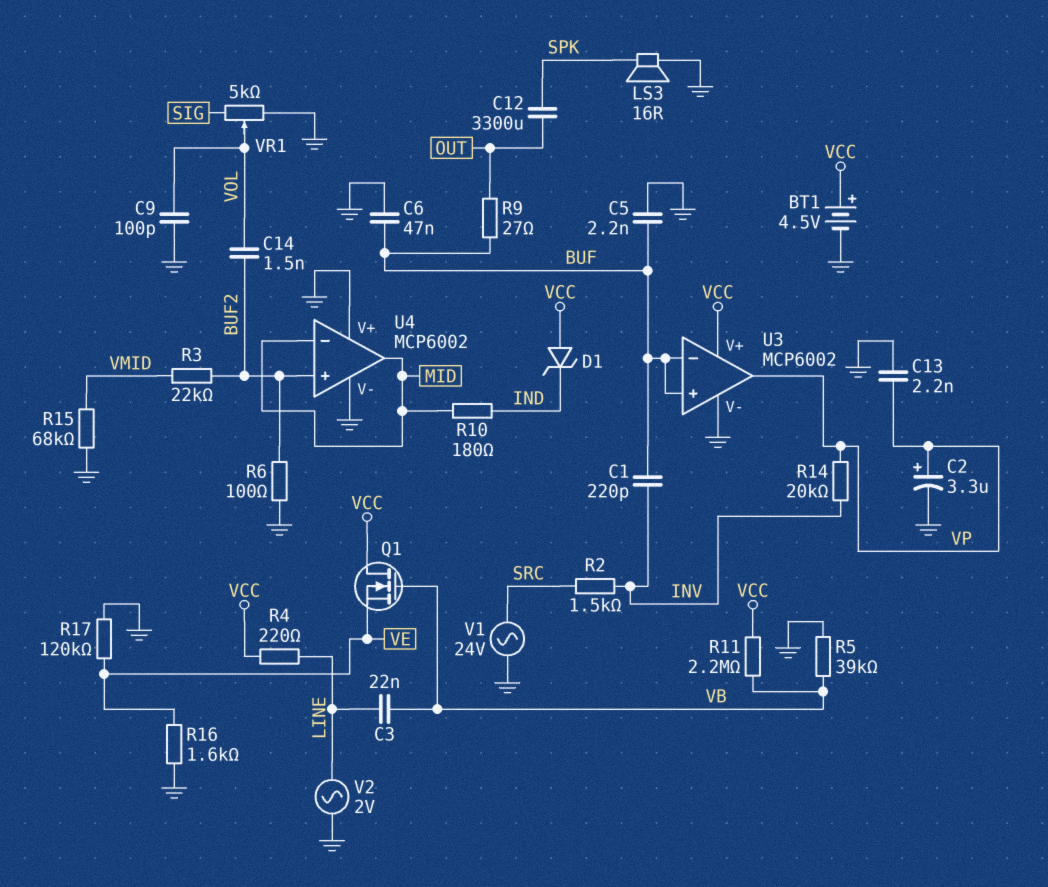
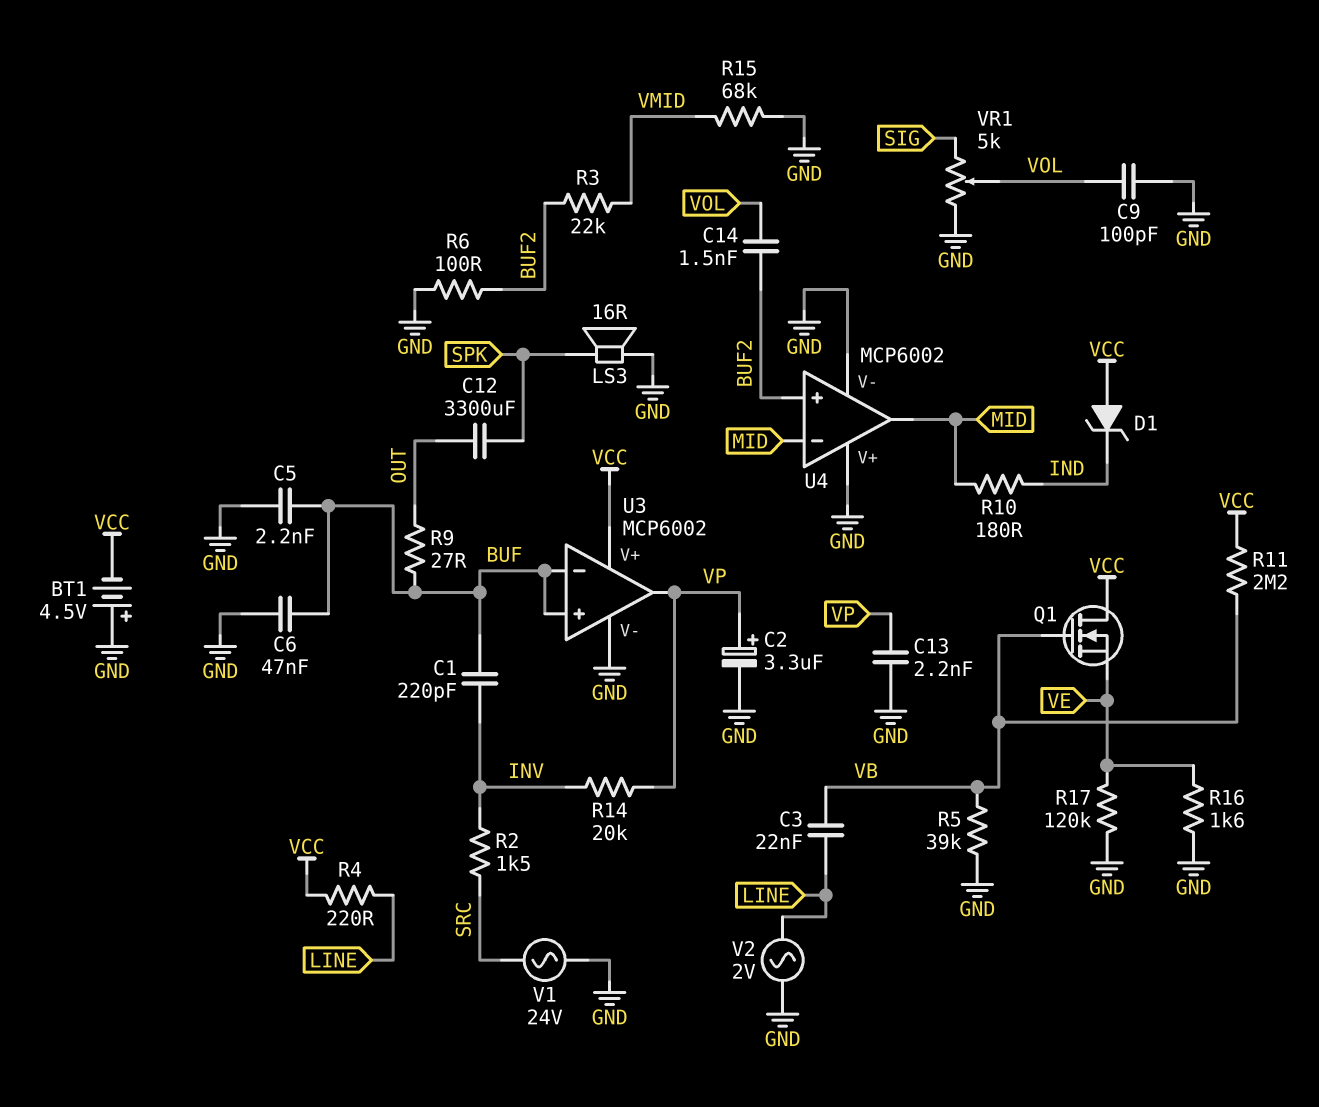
BT1: 4.5V (plus VCC, minus GND) -> 4.5V (plus GND, minus VCC)

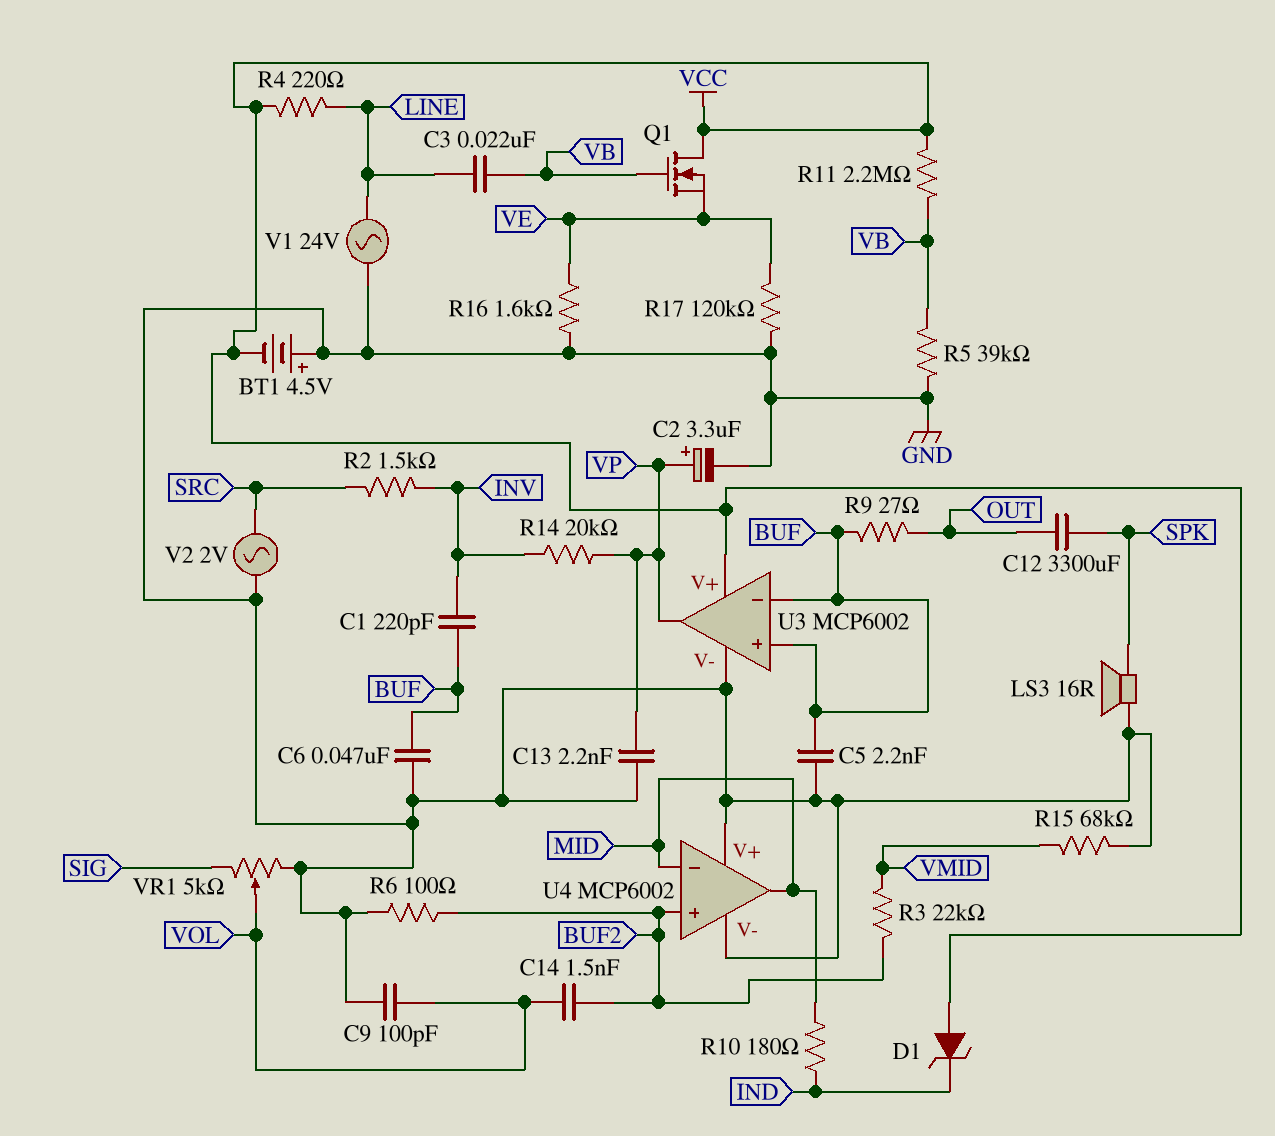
V1: AC 24V (GND, SRC) -> AC 24V (GND, LINE)
V2: AC 2V (GND, LINE) -> AC 2V (GND, SRC)

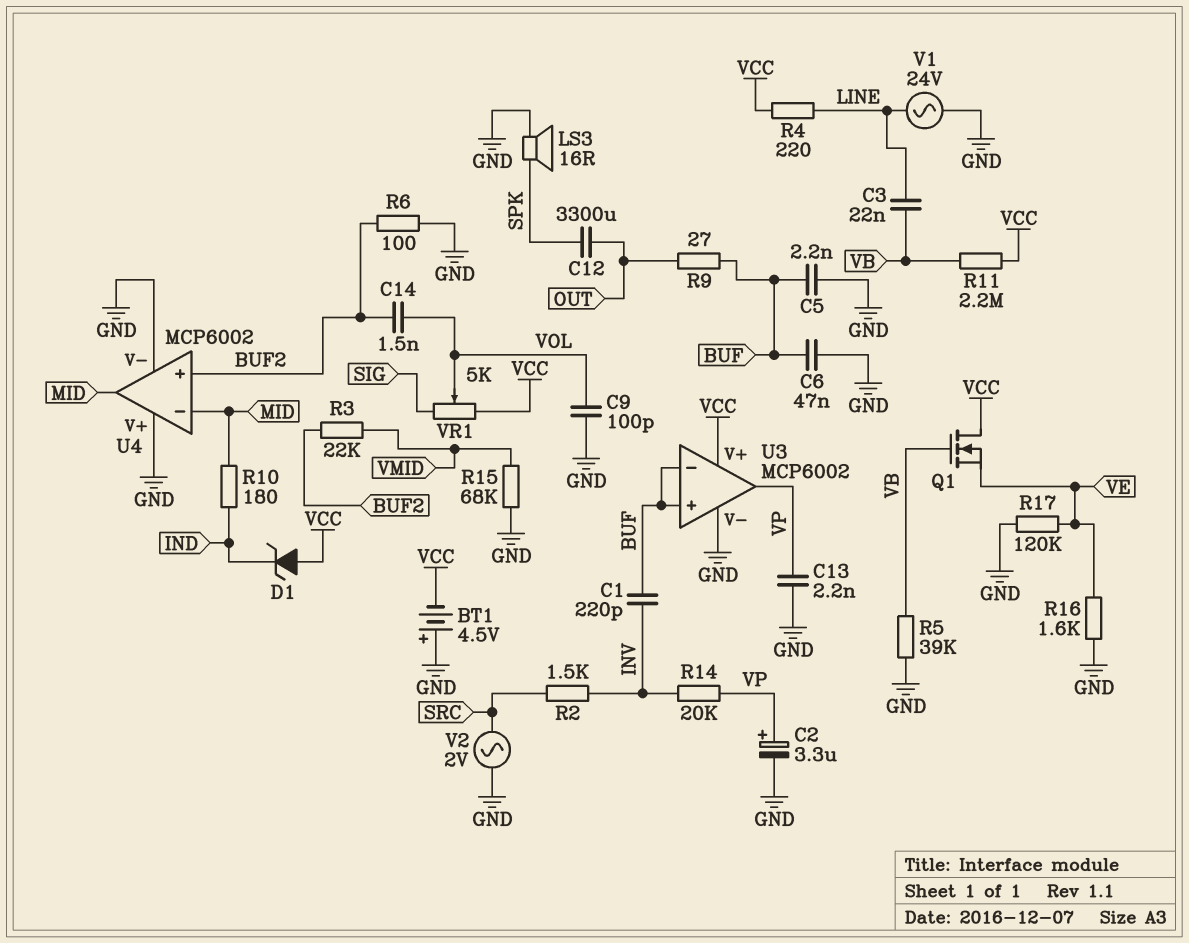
VR1: 5k (GND, SIG, wiper VOL) -> 5k (SIG, VCC, wiper VOL)

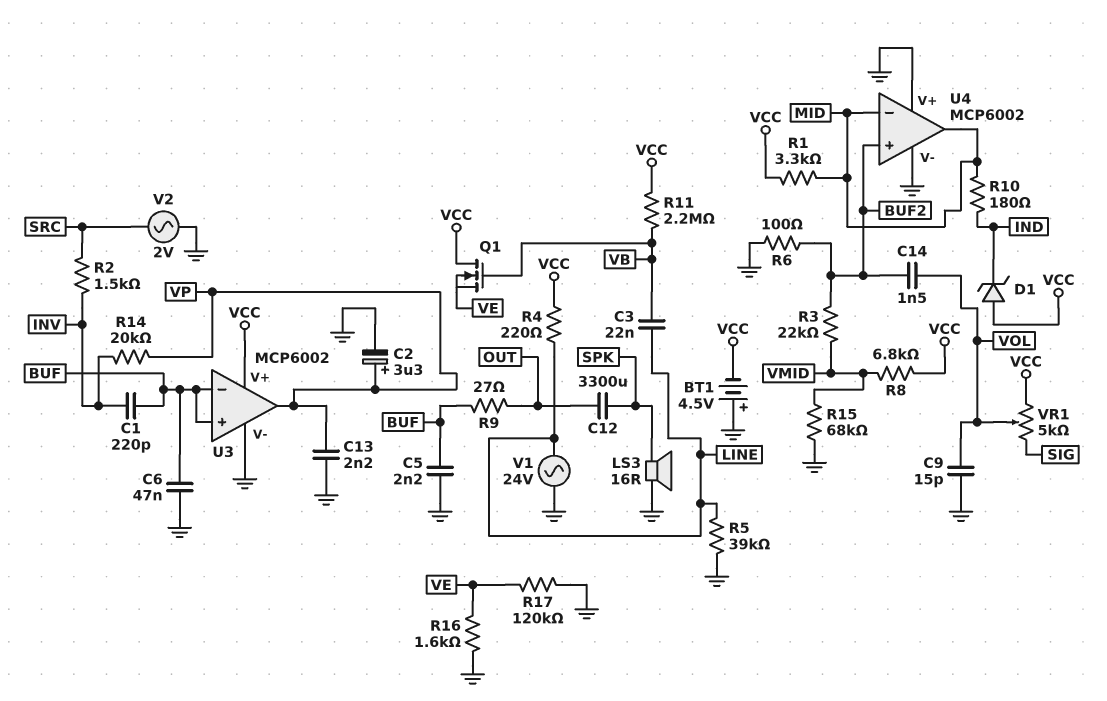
C9: 100pF (GND, VOL) -> 15pF (GND, VOL)
R1: none -> 3.3k (MID, VCC)
R5: 39k (GND, VB) -> 39k (GND, LINE)
R8: none -> 6.8k (VCC, VMID)

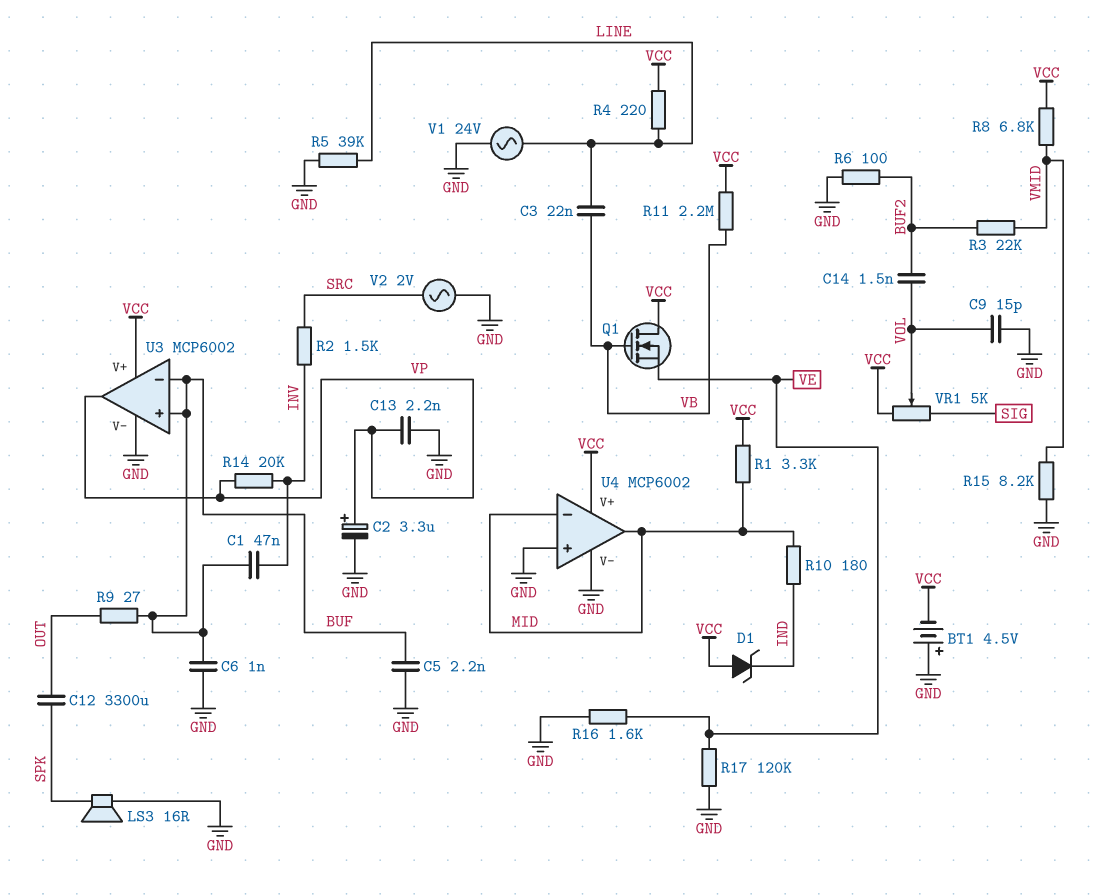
C1: 220pF (BUF, INV) -> 47nF (BUF, INV)
C6: 47nF (BUF, GND) -> 1nF (BUF, GND)
R15: 68k (GND, VMID) -> 8.2k (GND, VMID)
U4 pin V+: GND -> VCC
U4 pin in+: BUF2 -> GND

